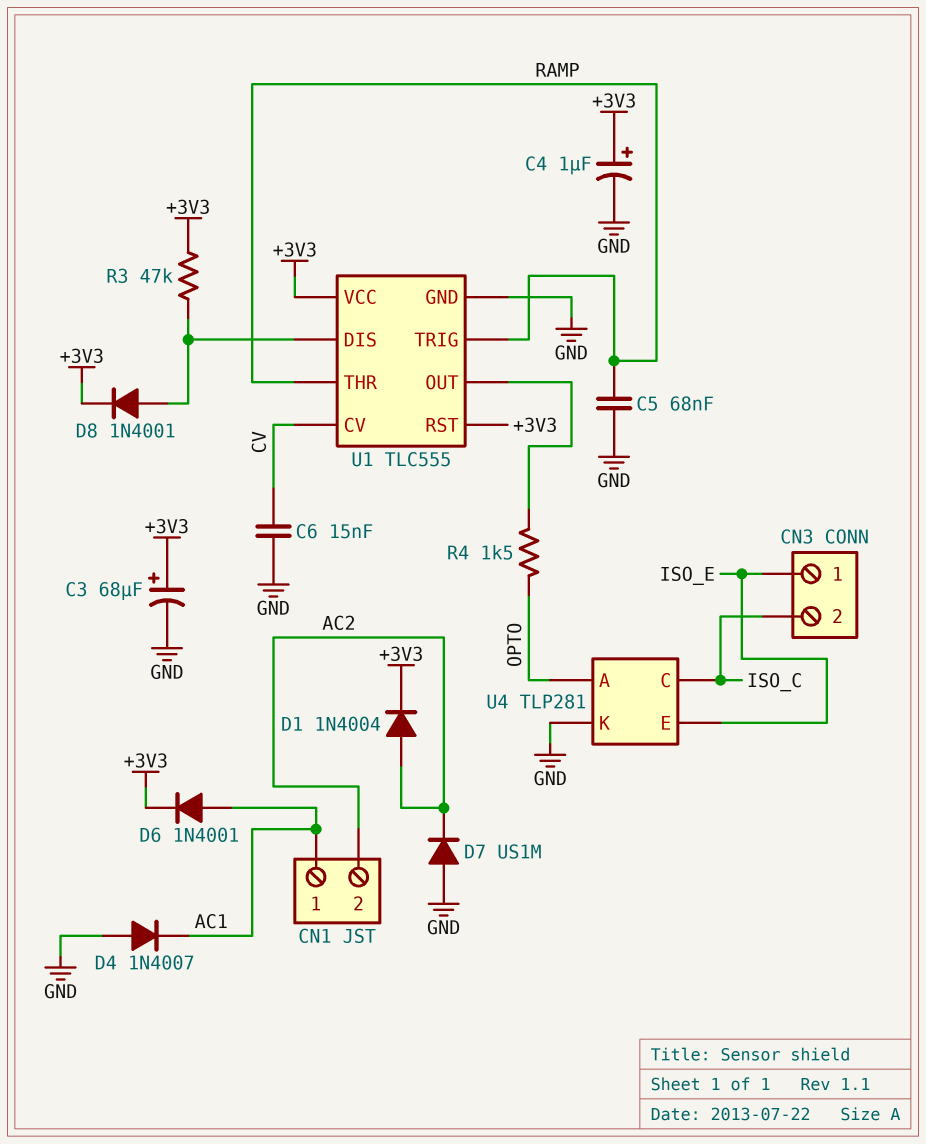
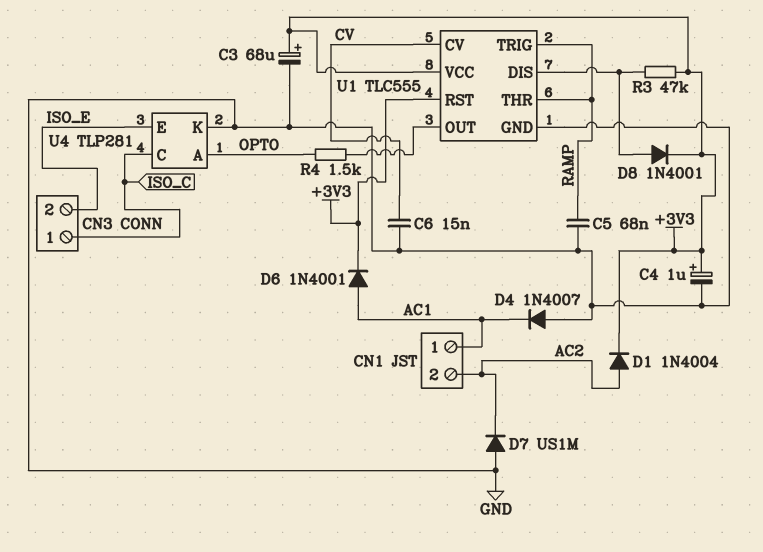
CN3 pin 1: ISO_E -> ISO_C
CN3 pin 2: ISO_C -> ISO_E

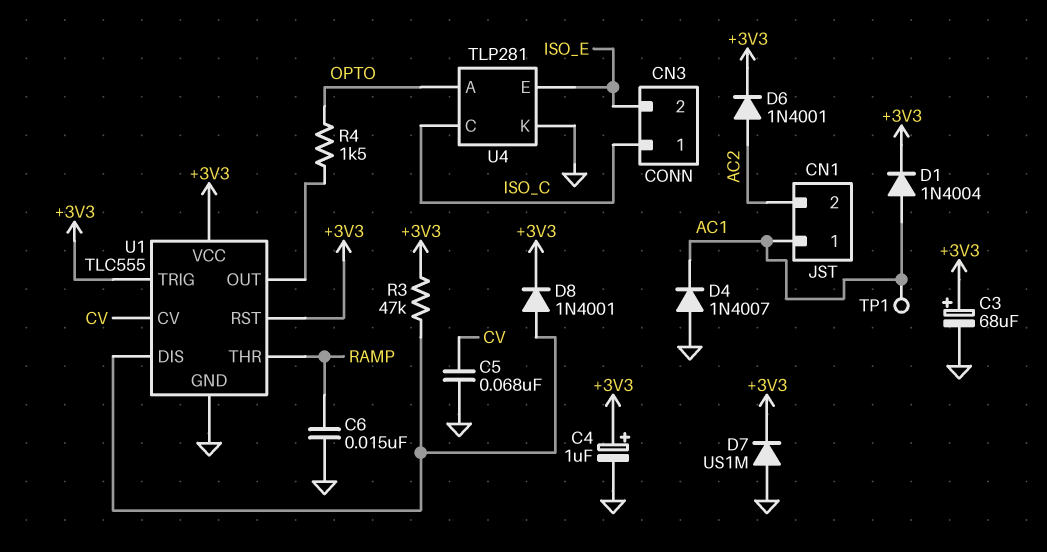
C5: 68nF (GND, RAMP) -> 68nF (CV, GND)
C6: 15nF (CV, GND) -> 15nF (GND, RAMP)
D1: diode 1N4004 (A AC2, K +3V3) -> diode 1N4004 (A AC1, K +3V3)
D6: diode 1N4001 (A AC1, K +3V3) -> diode 1N4001 (A AC2, K +3V3)
D7: diode US1M (A GND, K AC2) -> diode US1M (A GND, K +3V3)
TP1: none -> test point (AC1)
U1 pin TRIG: RAMP -> +3V3

